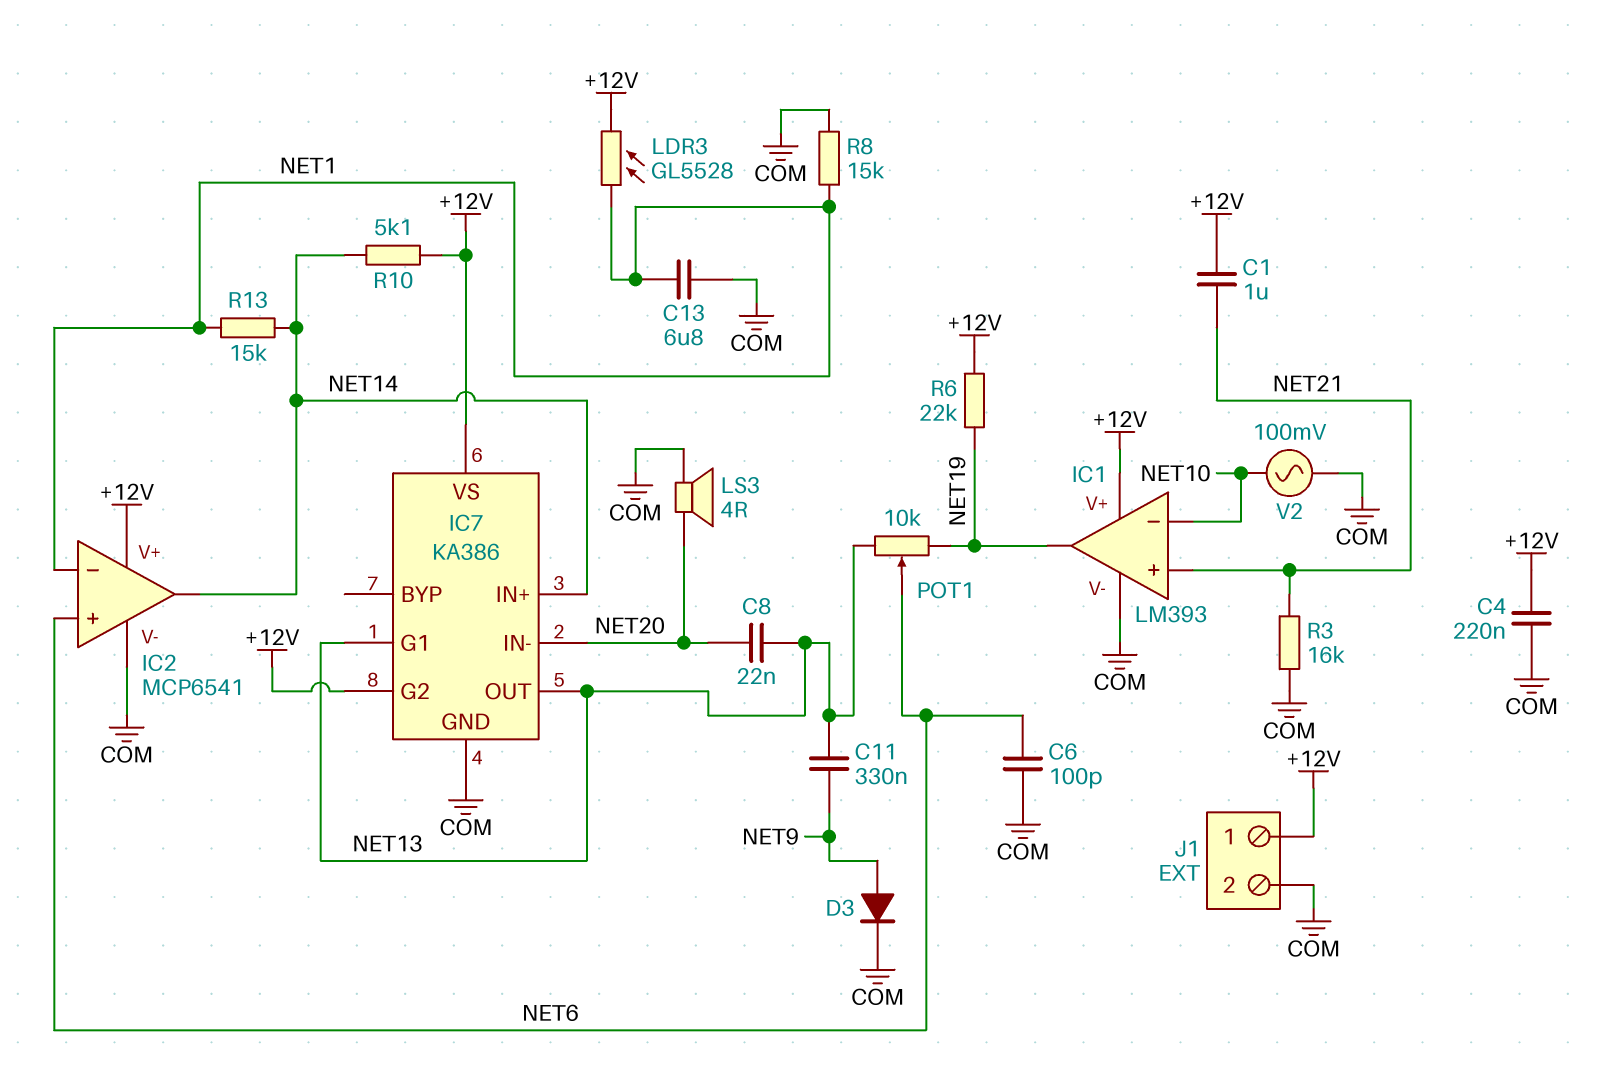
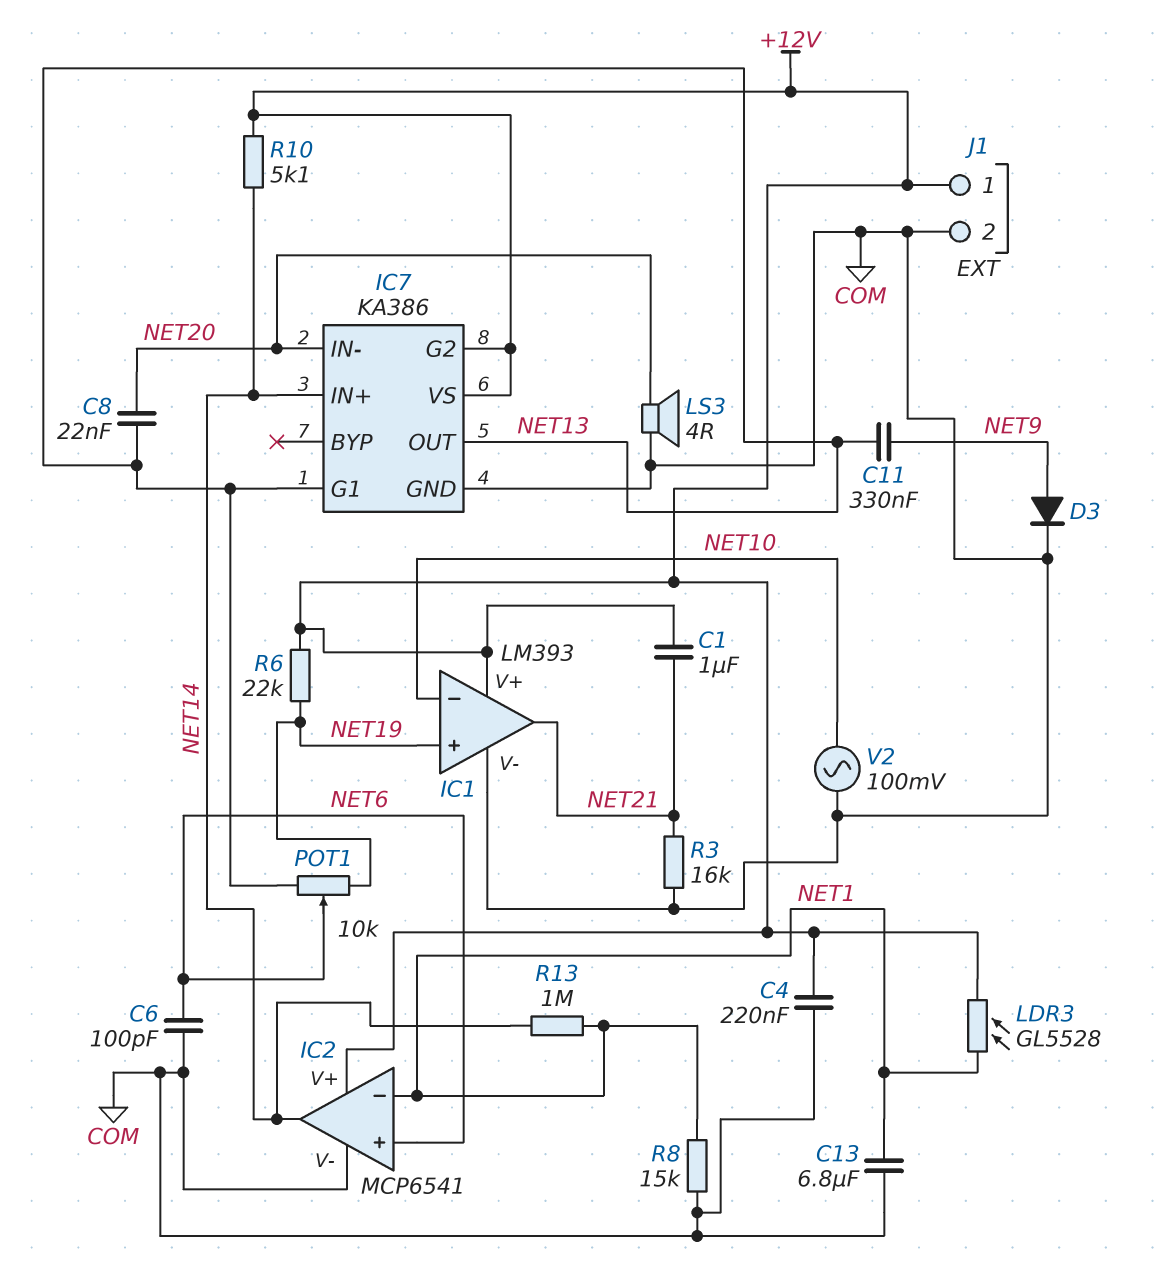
IC1 pin in+: NET21 -> NET19
IC1 pin out: NET19 -> NET21
R13: 15k (NET1, NET14) -> 1M (NET1, NET14)

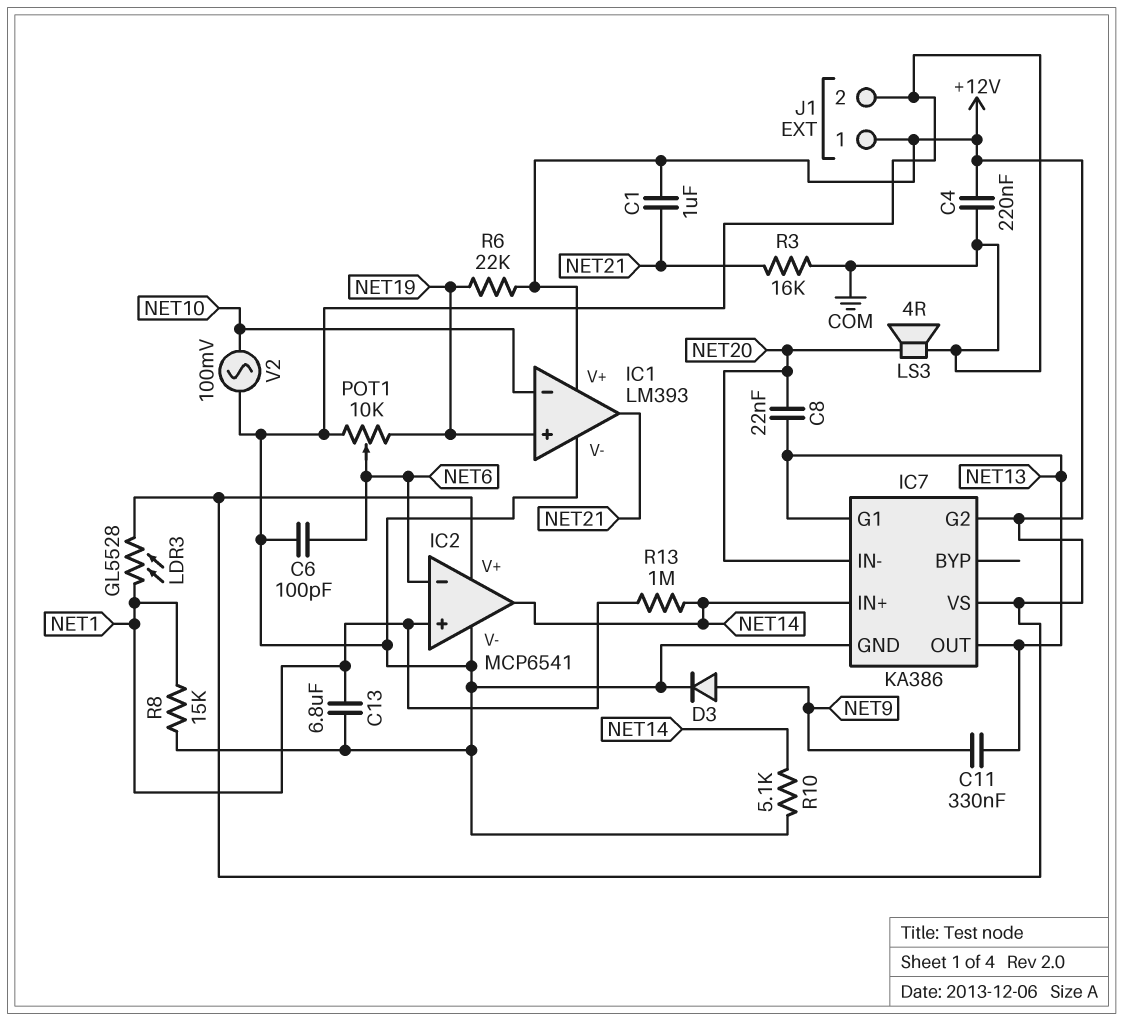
IC2 pin in+: NET6 -> NET1
IC2 pin in-: NET1 -> NET6
POT1: 10k (NET13, NET19, wiper NET6) -> 10k (COM, NET19, wiper NET6)
R10: 5.1k (+12V, NET14) -> 5.1k (COM, NET14)

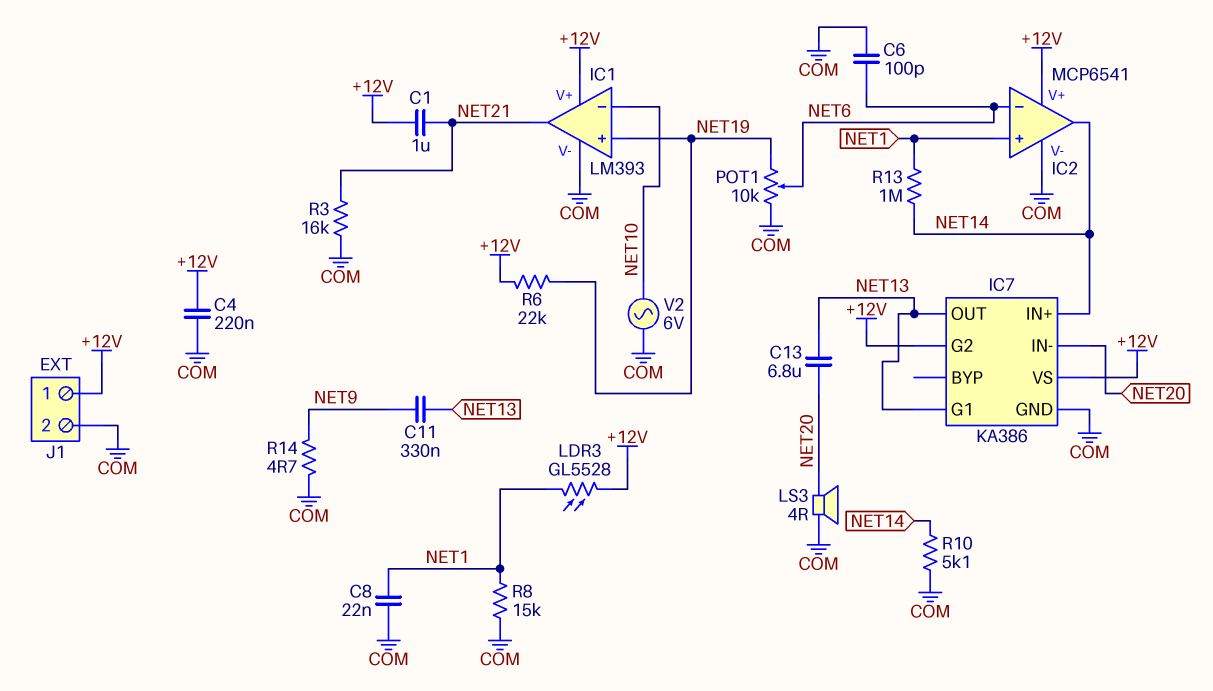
C8: 22nF (NET13, NET20) -> 22nF (COM, NET1)
C13: 6.8uF (COM, NET1) -> 6.8uF (NET13, NET20)
D3: diode (A NET9, K COM) -> none
R14: none -> 4.7 (COM, NET9)
V2: AC 100mV (COM, NET10) -> AC 6V (COM, NET10)

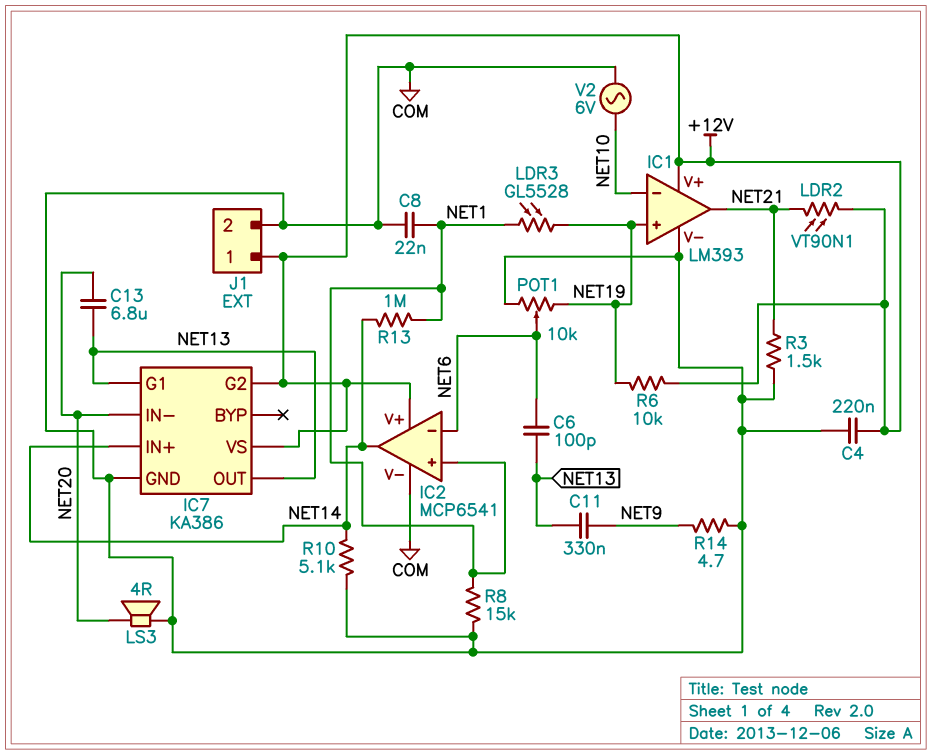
C1: 1uF (+12V, NET21) -> none
C6: 100pF (COM, NET6) -> 100pF (NET6, NET13)
LDR2: none -> VT90N1 (+12V, NET21)
LDR3: GL5528 (+12V, NET1) -> GL5528 (NET1, NET19)
R3: 16k (COM, NET21) -> 1.5k (COM, NET21)
R6: 22k (+12V, NET19) -> 10k (+12V, NET19)

